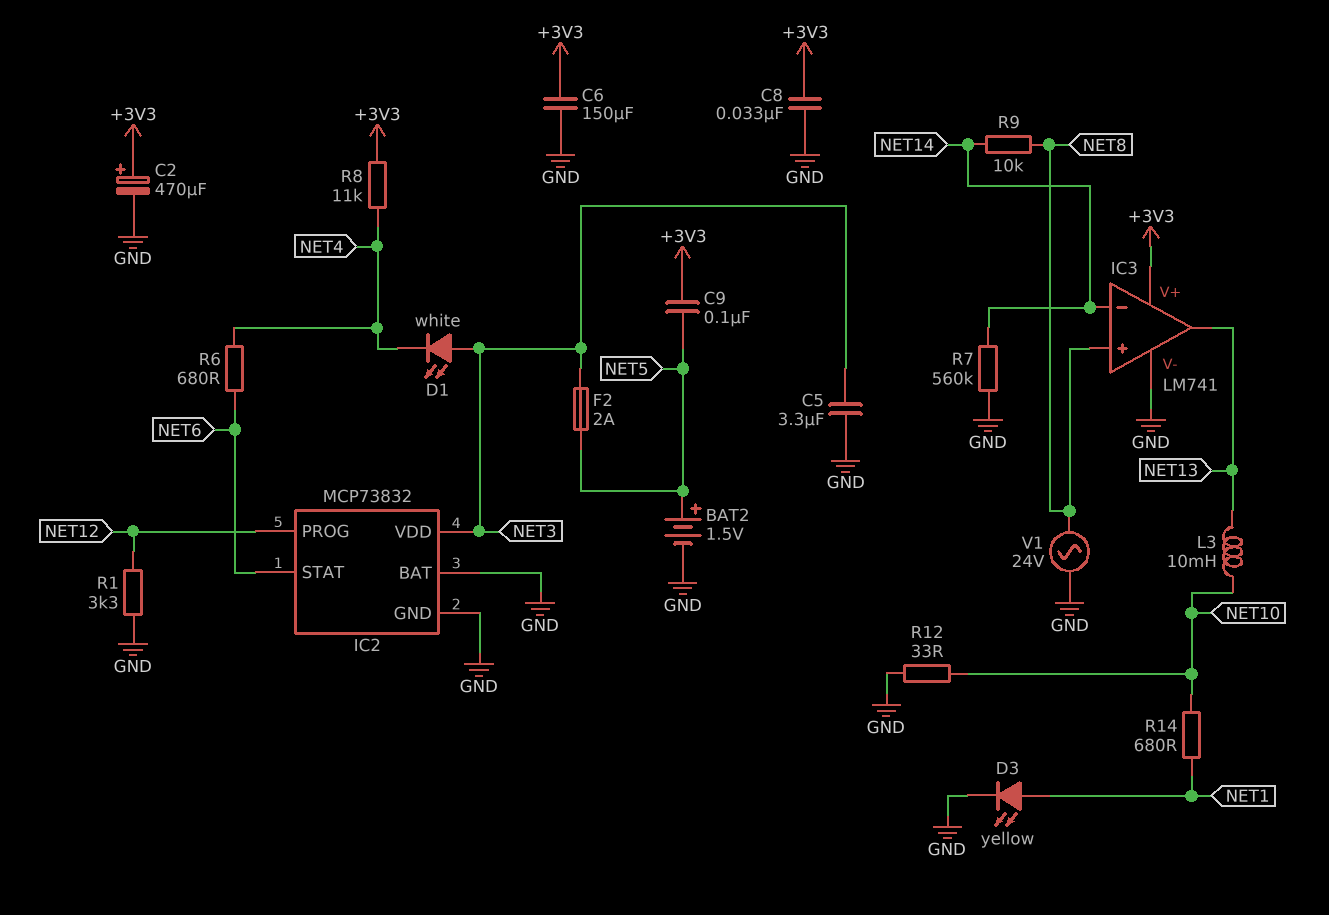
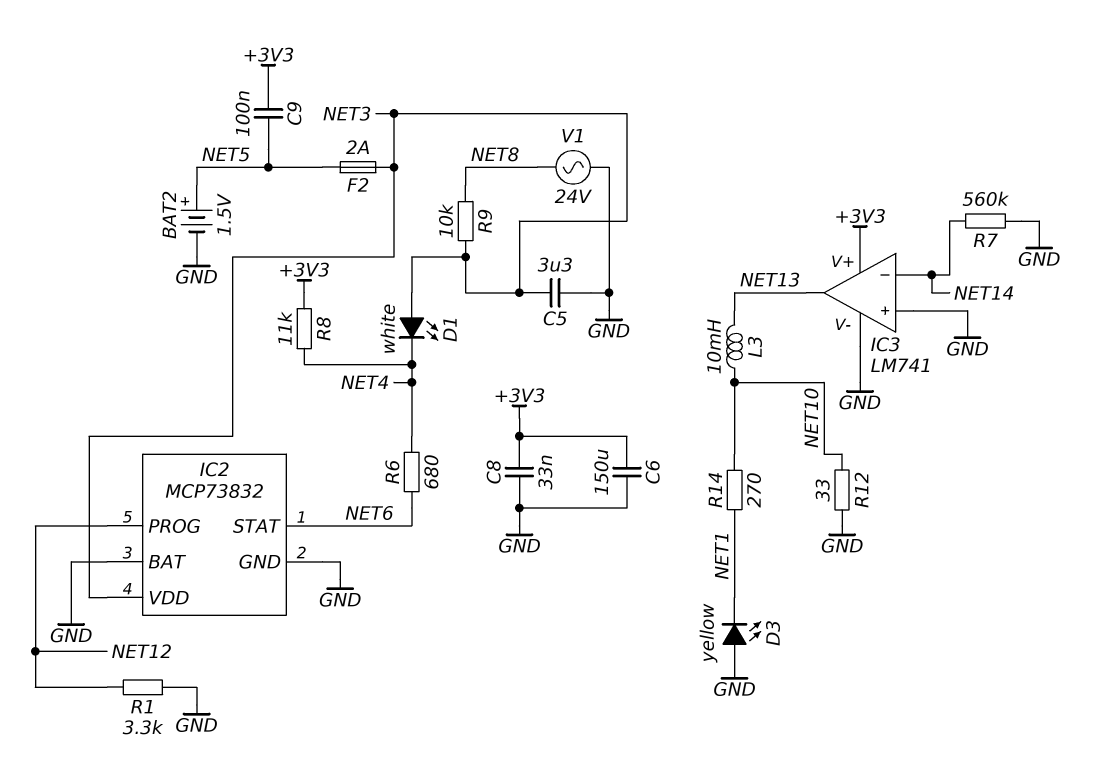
C2: 470uF (plus +3V3, minus GND) -> none
D3: LED yellow (A NET1, K GND) -> LED yellow (A GND, K NET1)
IC3 pin in+: NET8 -> GND
R9: 10k (NET8, NET14) -> 10k (NET3, NET8)
R14: 680 (NET1, NET10) -> 270 (NET1, NET10)

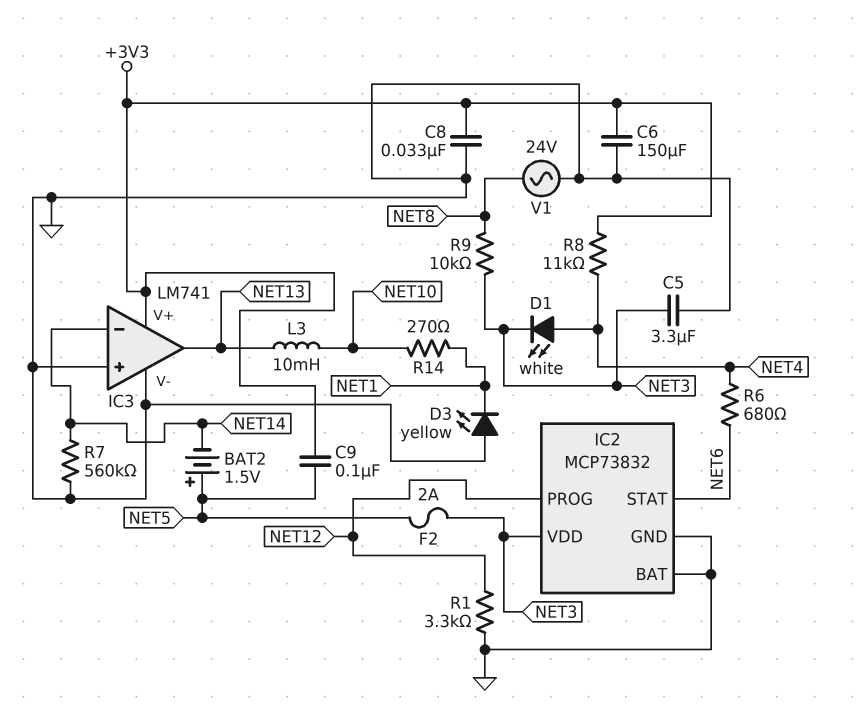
BAT2: 1.5V (plus NET5, minus GND) -> 1.5V (plus NET5, minus NET14)
D1: LED white (A NET3, K NET4) -> LED white (A NET4, K NET3)
R12: 33 (GND, NET10) -> none

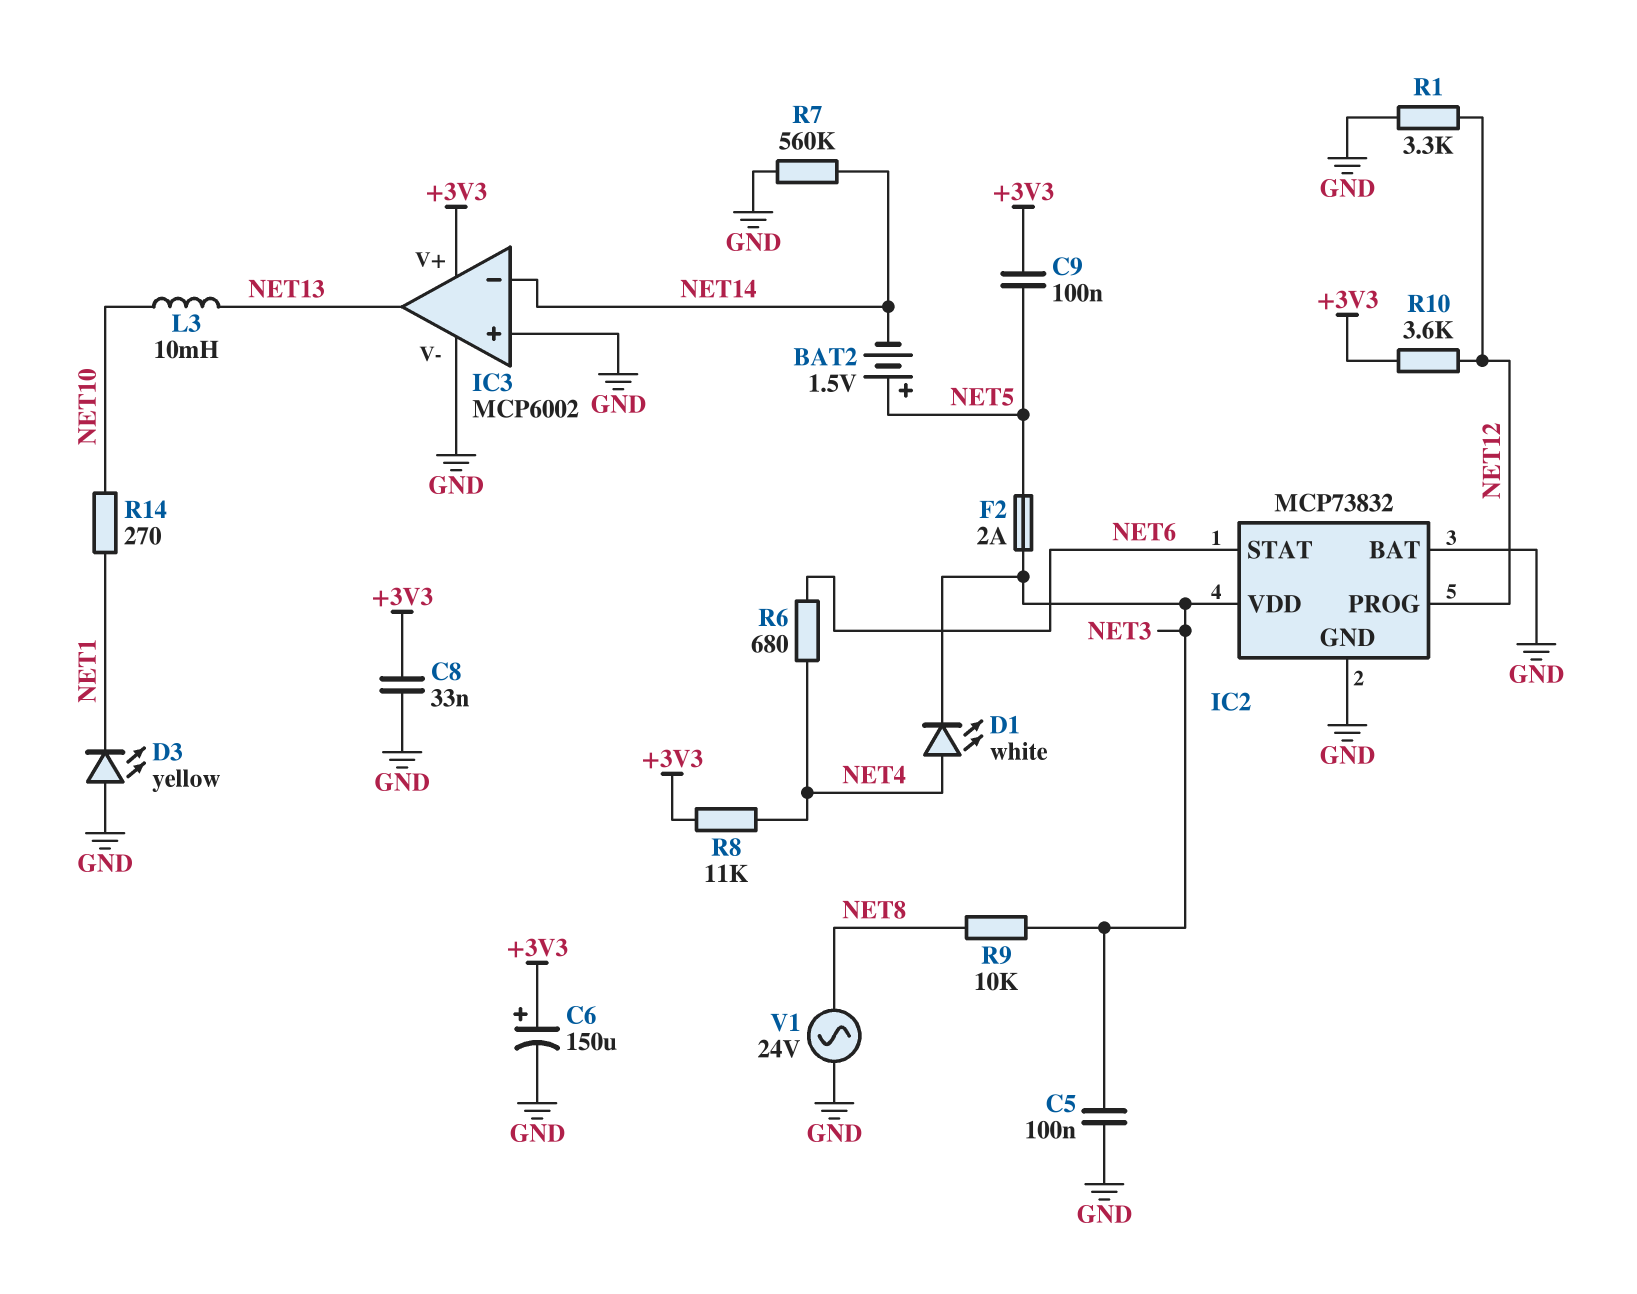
C5: 3.3uF (GND, NET3) -> 100nF (GND, NET3)
C6: 150uF (+3V3, GND) -> 150uF (plus +3V3, minus GND)
IC3: LM741 -> MCP6002
R10: none -> 3.6k (+3V3, NET12)

